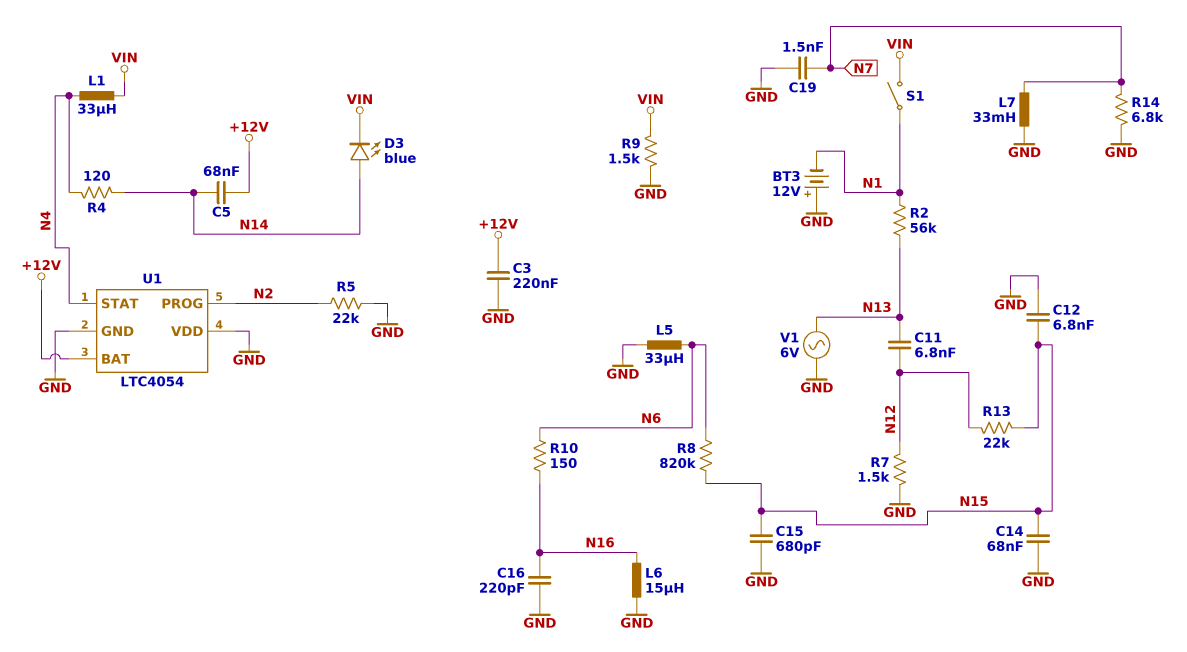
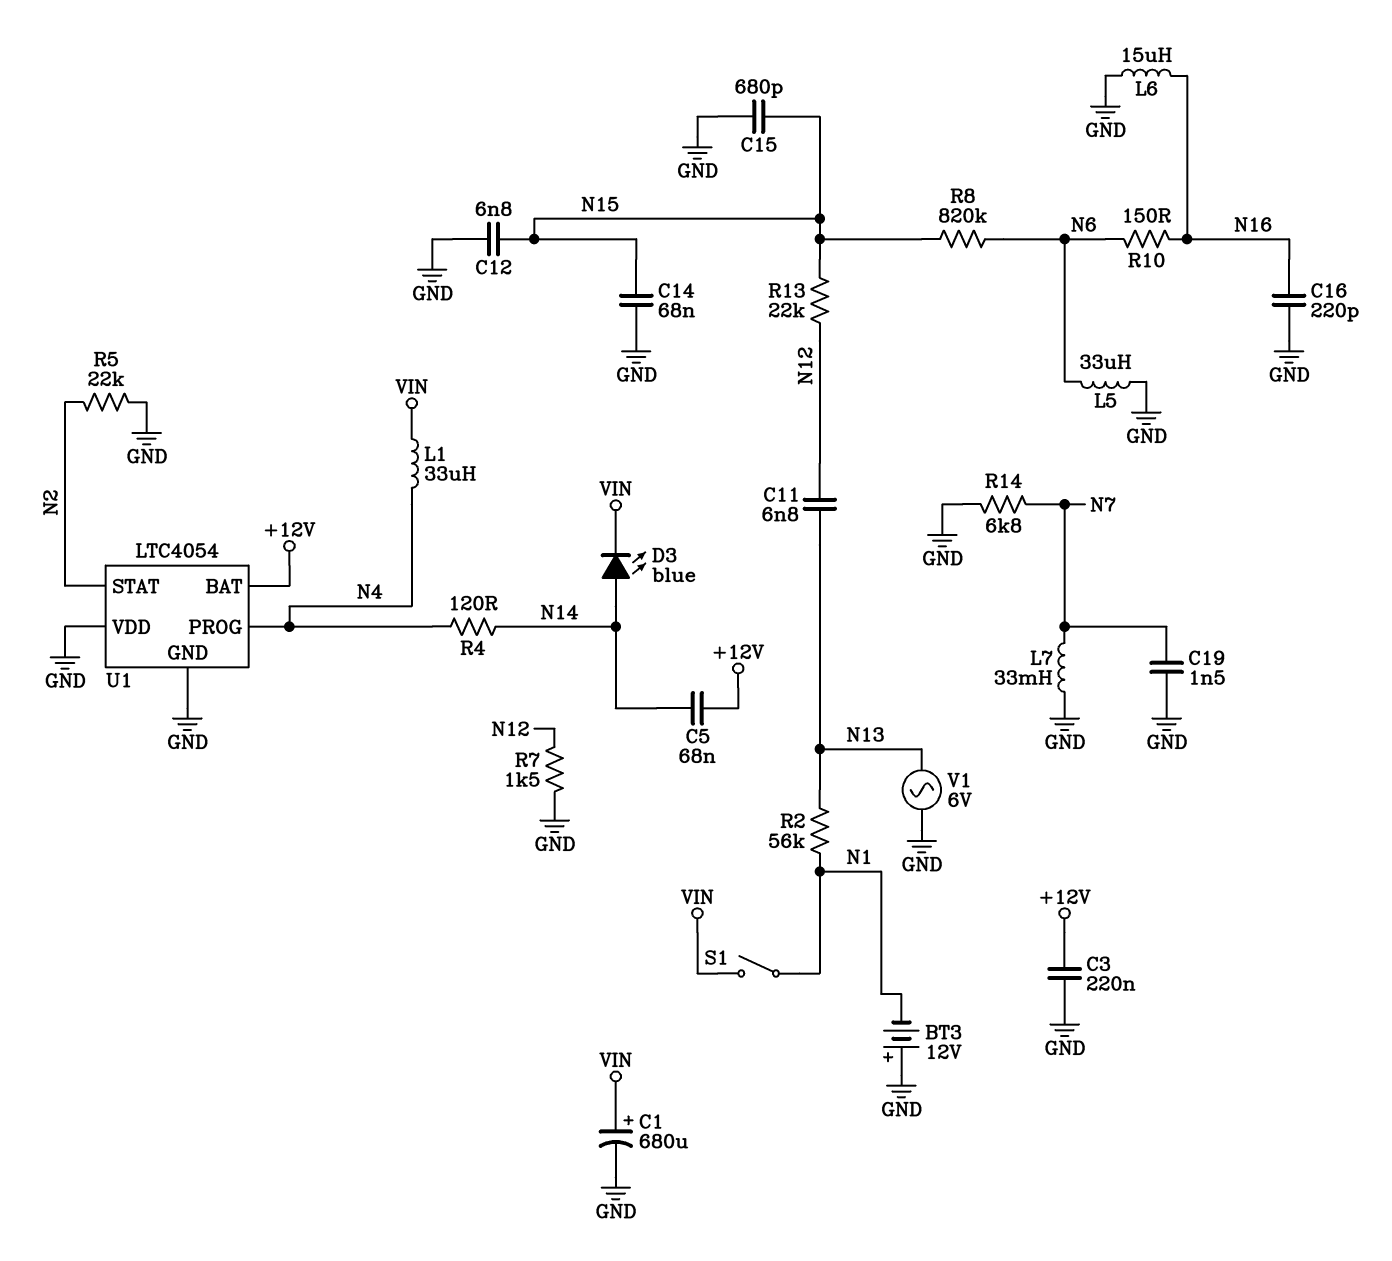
C1: none -> 680uF (plus VIN, minus GND)
R9: 1.5k (GND, VIN) -> none
U1 pin PROG: N2 -> N4
U1 pin STAT: N4 -> N2

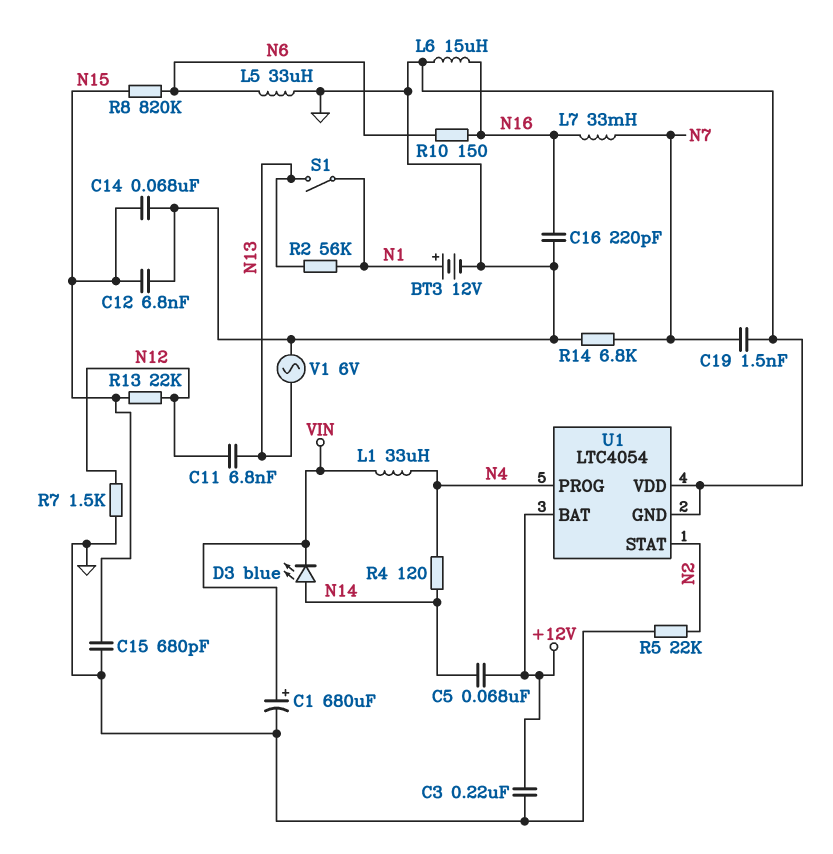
BT3: 12V (plus GND, minus N1) -> 12V (plus N1, minus GND)
L7: 33mH (GND, N7) -> 33mH (N7, N16)
S1: switch (N1, VIN) -> switch (N1, N13)

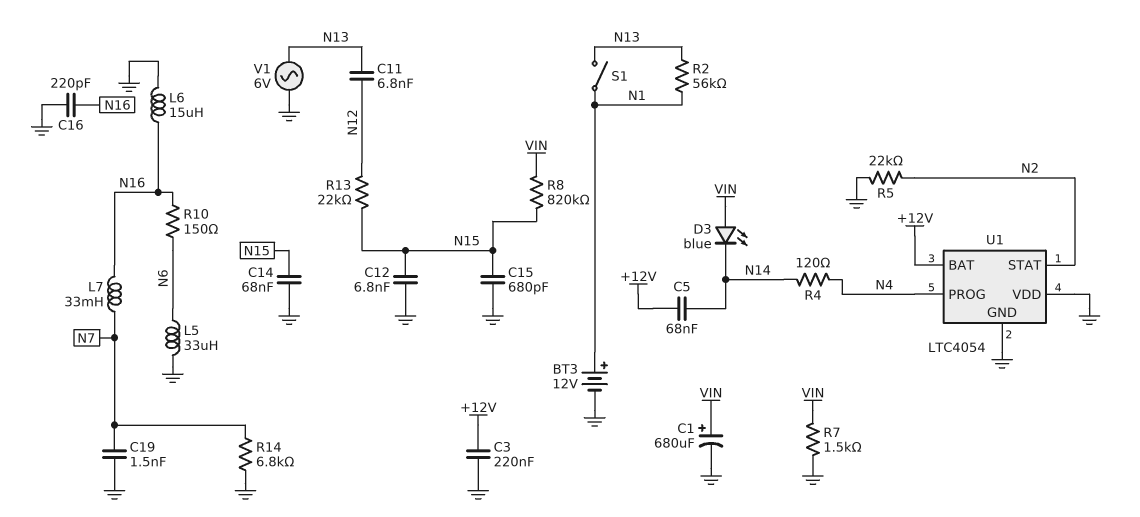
D3: LED blue (A N14, K VIN) -> LED blue (A VIN, K N14)
L1: 33uH (N4, VIN) -> none
R7: 1.5k (GND, N12) -> 1.5k (GND, VIN)
R8: 820k (N6, N15) -> 820k (N15, VIN)

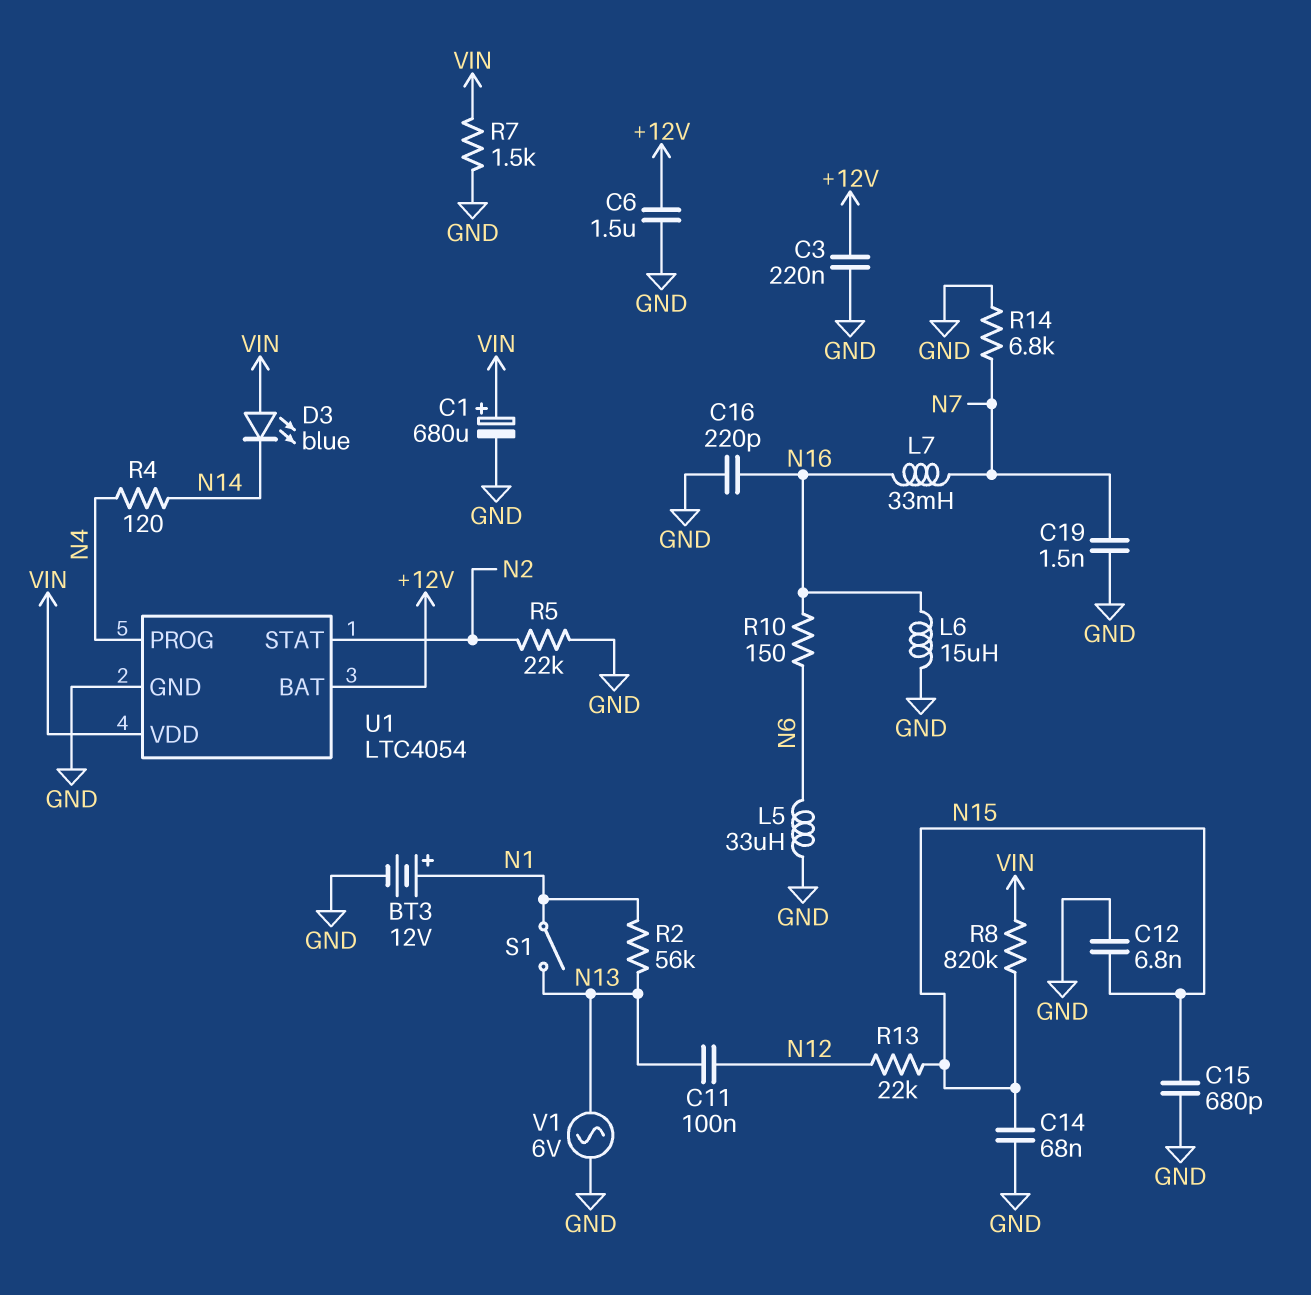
C5: 68nF (+12V, N14) -> none
C6: none -> 1.5uF (+12V, GND)
C11: 6.8nF (N12, N13) -> 100nF (N12, N13)
U1 pin VDD: GND -> VIN

